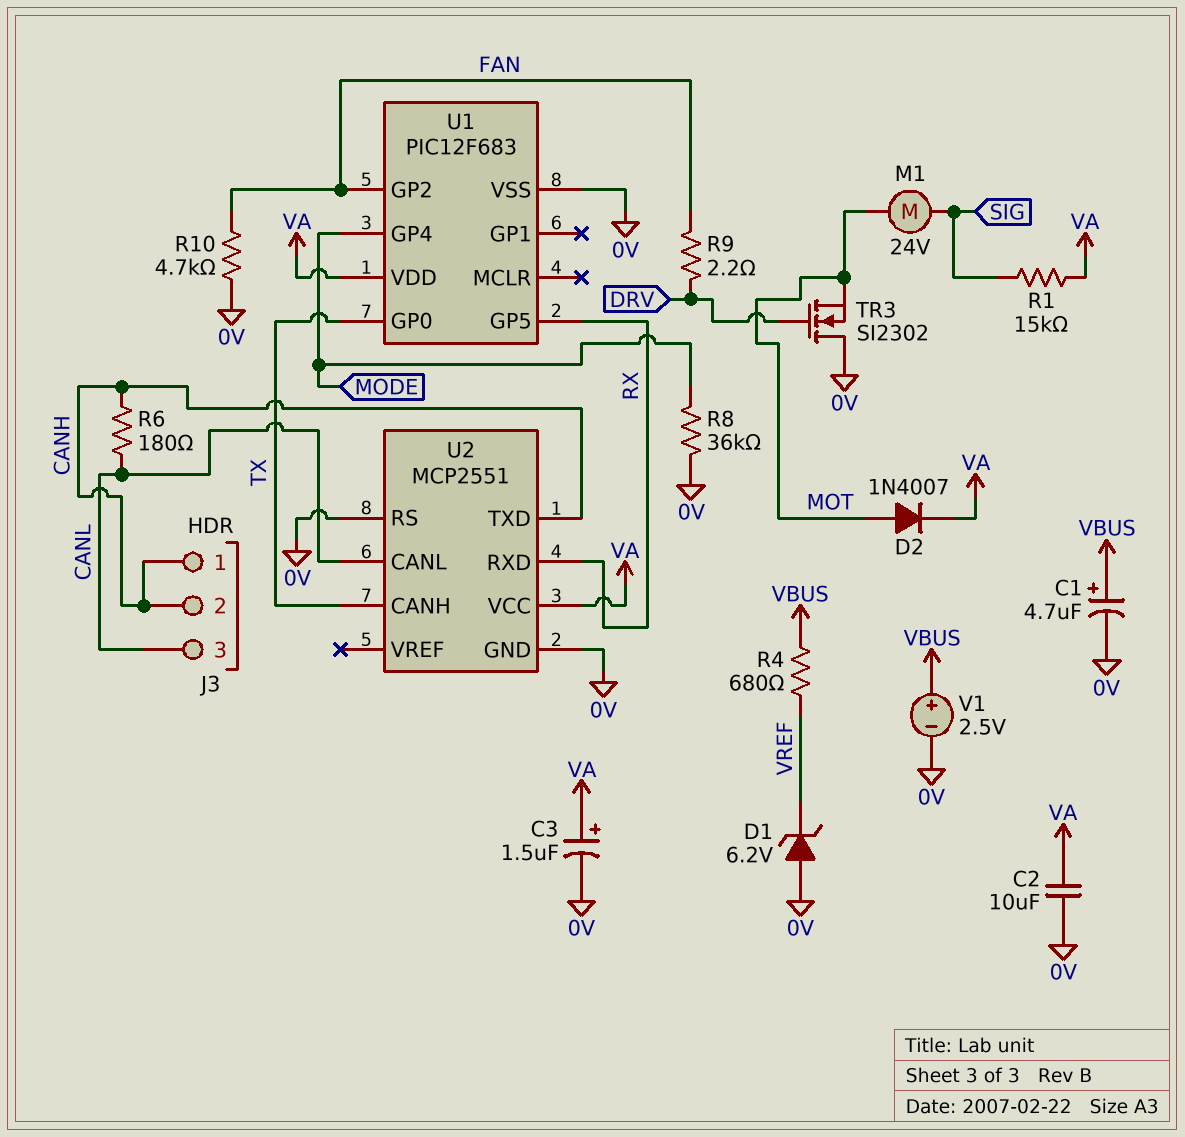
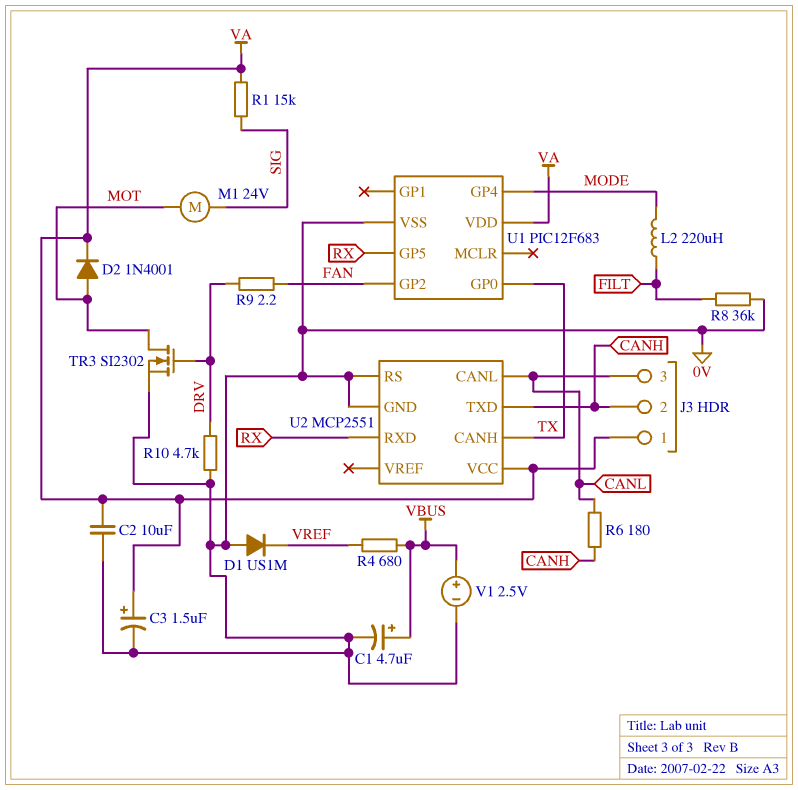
D1: zener 6.2V (A 0V, K VREF) -> diode US1M (A 0V, K VREF)
D2: diode 1N4007 (A MOT, K VA) -> diode 1N4001 (A MOT, K VA)
J3 pin 1: CANH -> VA
L2: none -> 220uH (FILT, MODE)
R8: 36k (0V, MODE) -> 36k (0V, FILT)
R10: 4.7k (0V, FAN) -> 4.7k (0V, DRV)
TR3: NMOS SI2302 (G DRV, D 0V, S MOT) -> NMOS SI2302 (G DRV, D MOT, S 0V)

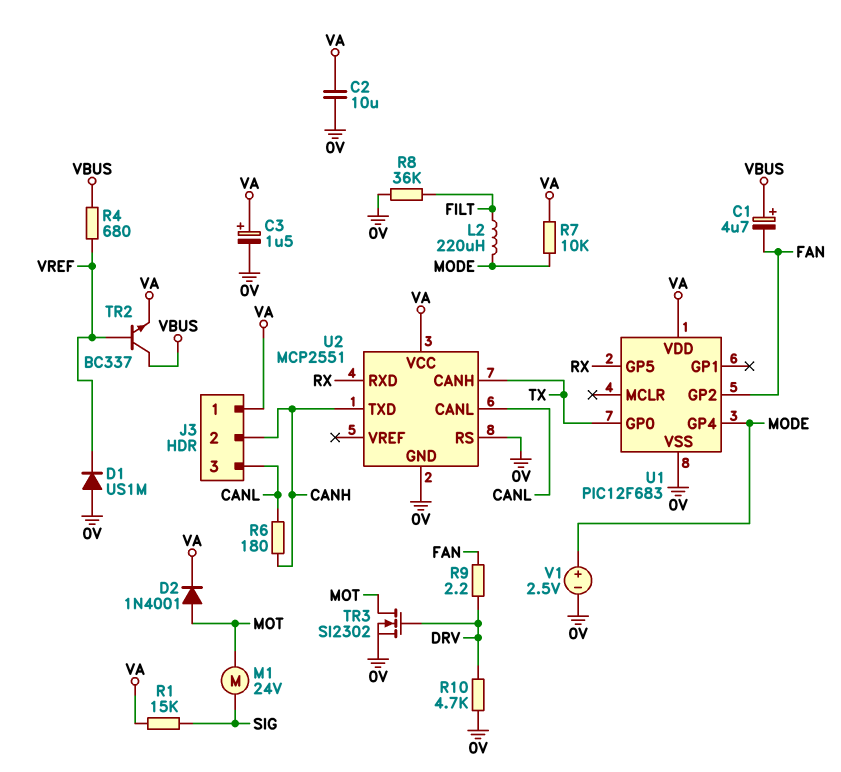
C1: 4.7uF (plus VBUS, minus 0V) -> 4.7uF (plus VBUS, minus FAN)
R7: none -> 10k (MODE, VA)
TR2: none -> NPN BC337 (B VREF, C VBUS, E VA)
V1: 2.5V (plus VBUS, minus 0V) -> 2.5V (plus MODE, minus 0V)

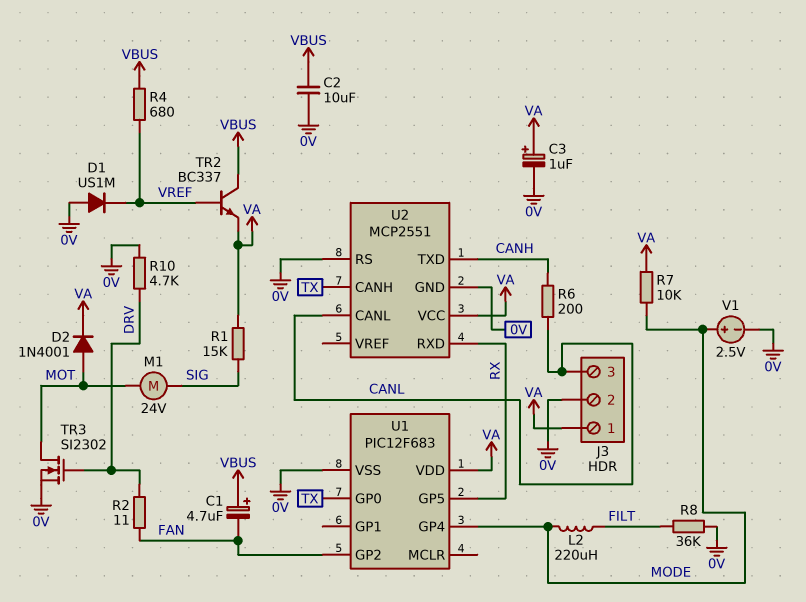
C2: 10uF (0V, VA) -> 10uF (0V, VBUS)
C3: 1.5uF (plus VA, minus 0V) -> 1uF (plus VA, minus 0V)
J3 pin 2: CANH -> 0V
R2: none -> 11 (DRV, FAN)
R6: 180 (CANH, CANL) -> 200 (CANH, CANL)
R9: 2.2 (DRV, FAN) -> none

